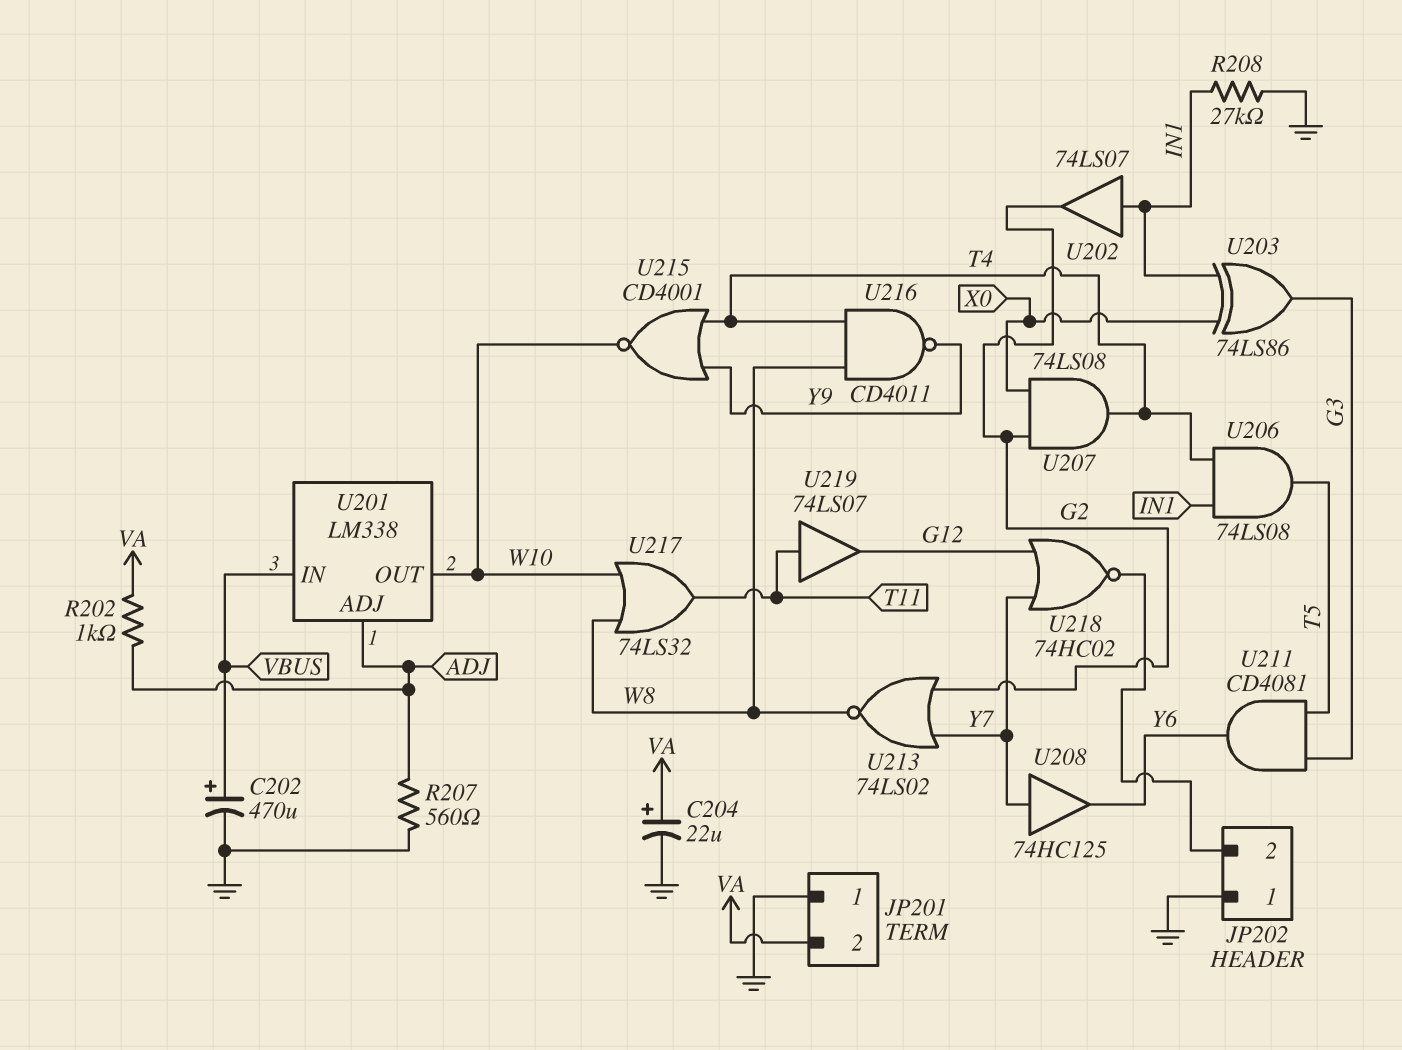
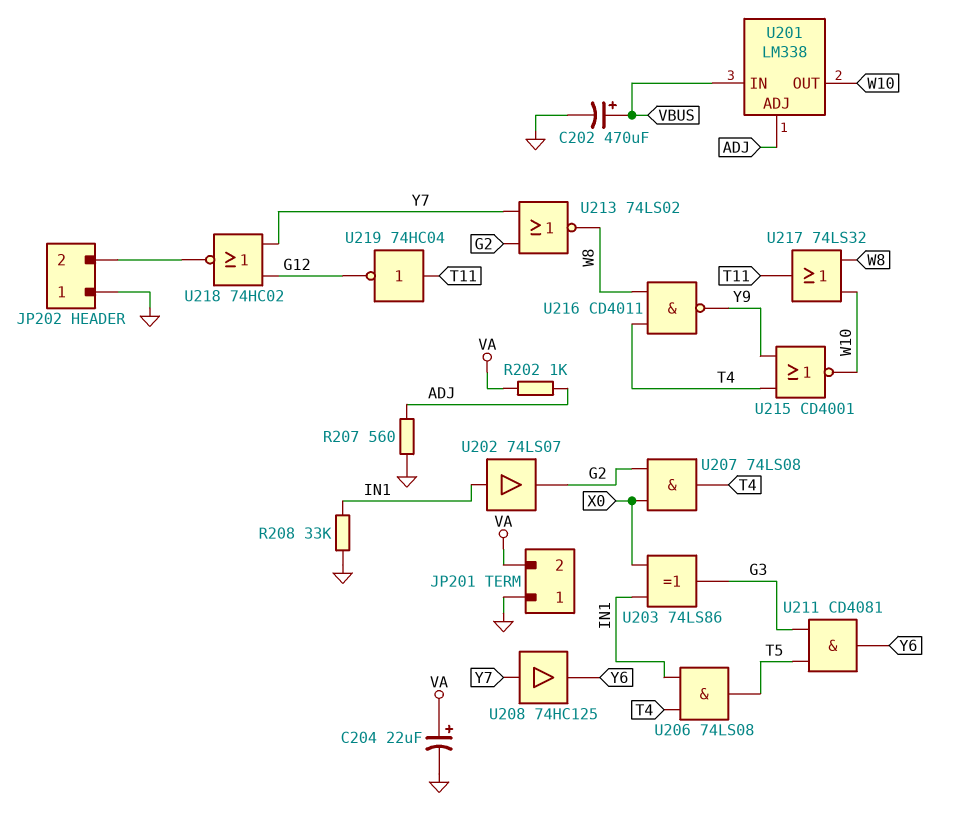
R208: 27k (GND, IN1) -> 33k (GND, IN1)
U219: buffer 74LS07 (in T11, out G12) -> NOT 74HC04 (in T11, out G12)

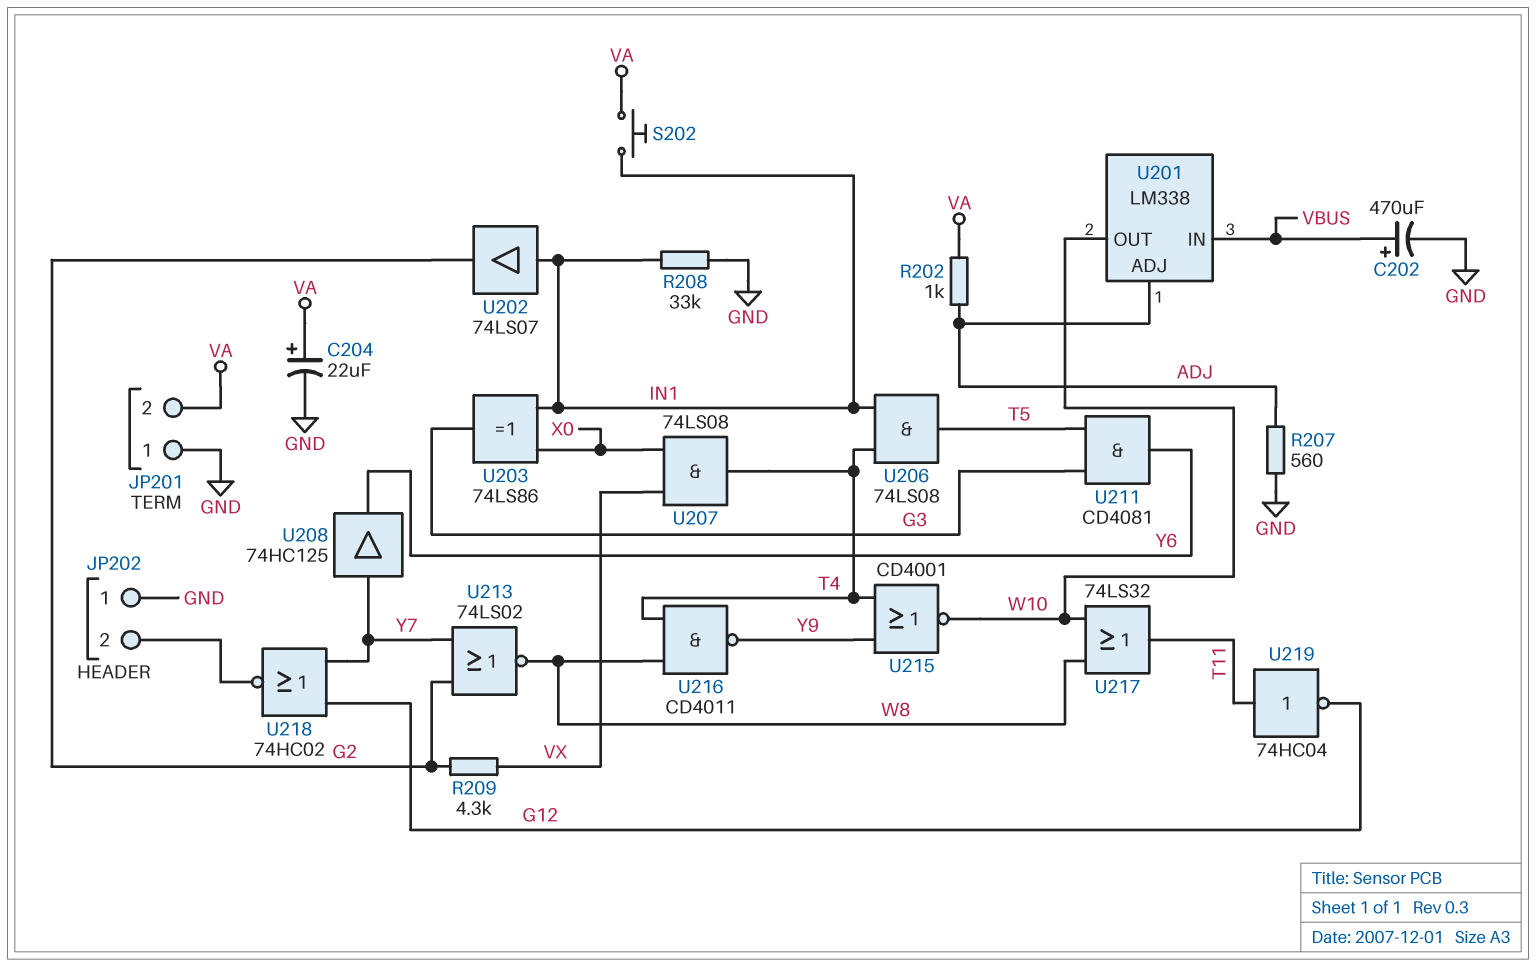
R209: none -> 4.3k (G2, VX)
S202: none -> button (IN1, VA)
U207: AND 74LS08 (in G2, in X0, out T4) -> AND 74LS08 (in VX, in X0, out T4)

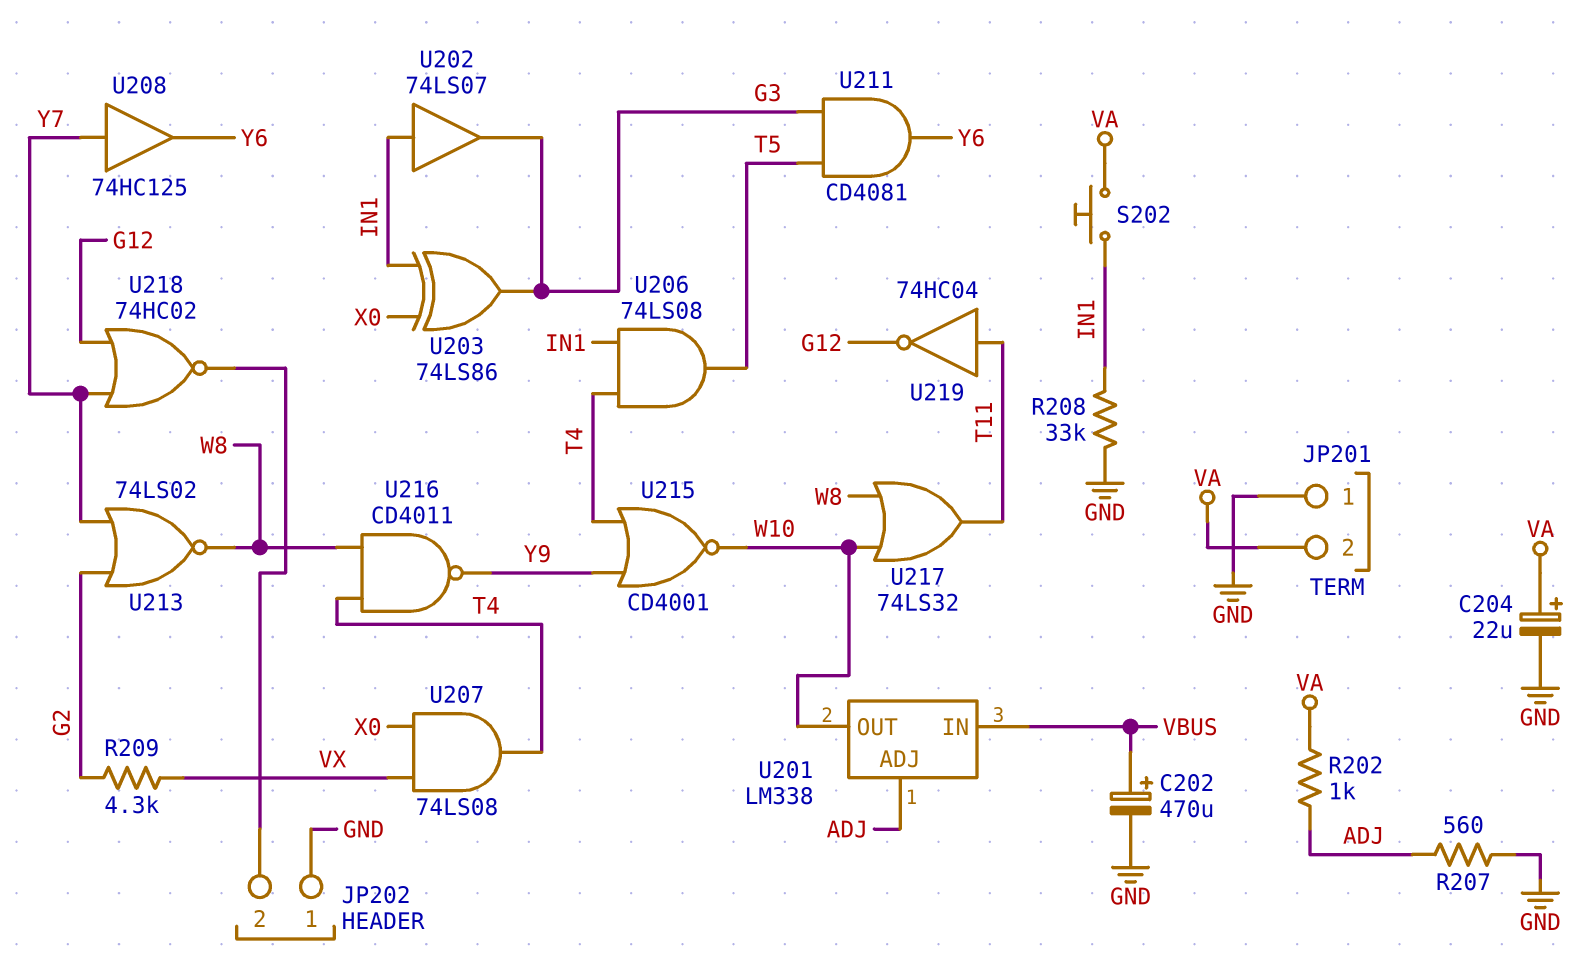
U202: buffer 74LS07 (in IN1, out G2) -> buffer 74LS07 (in IN1, out G3)

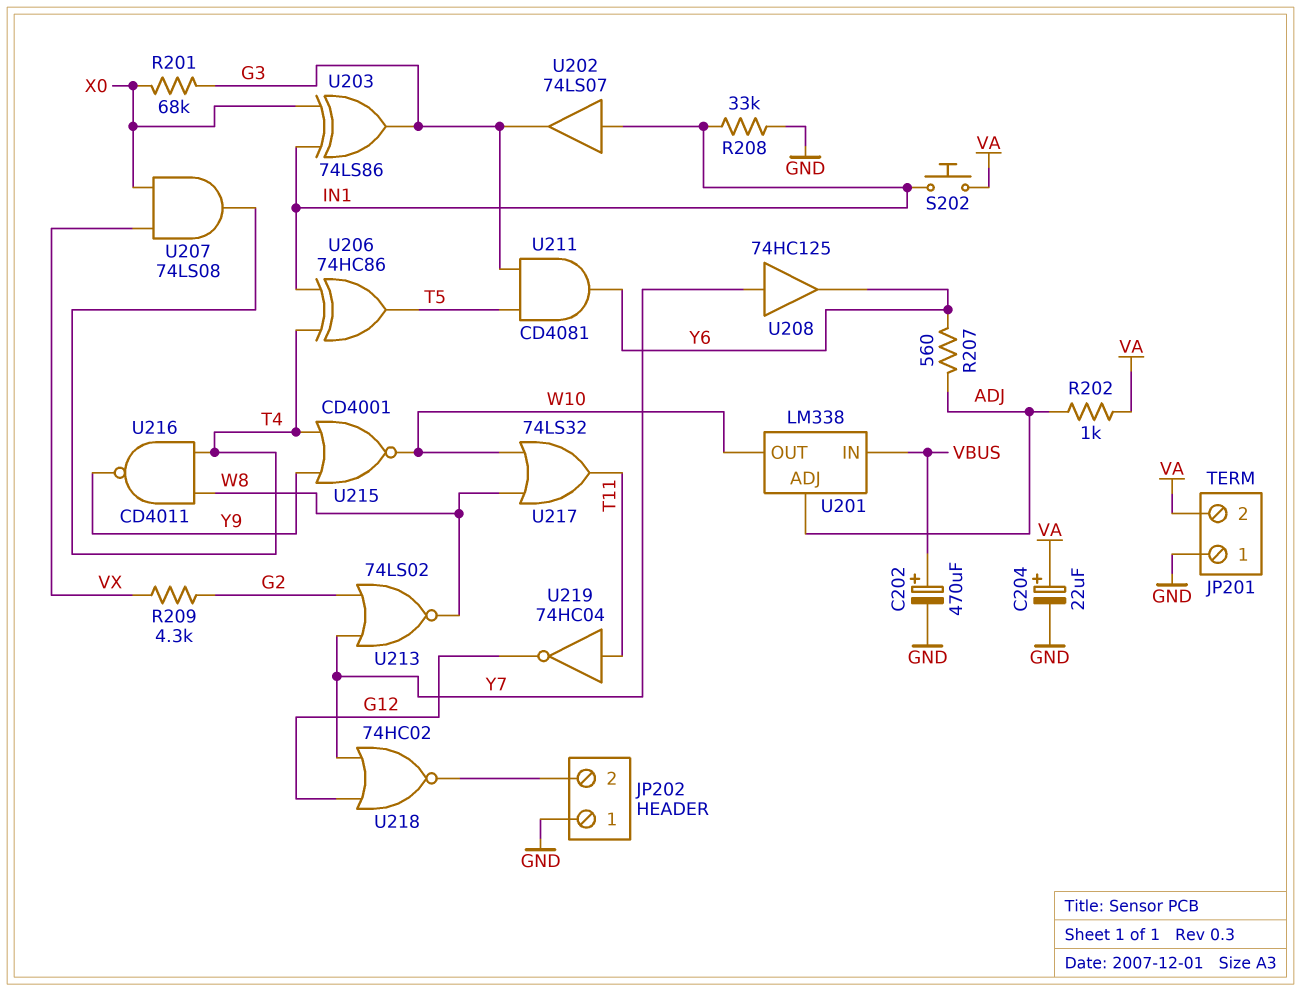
R201: none -> 68k (G3, X0)
R207: 560 (ADJ, GND) -> 560 (ADJ, Y6)
U206: AND 74LS08 (in IN1, in T4, out T5) -> XOR 74HC86 (in IN1, in T4, out T5)

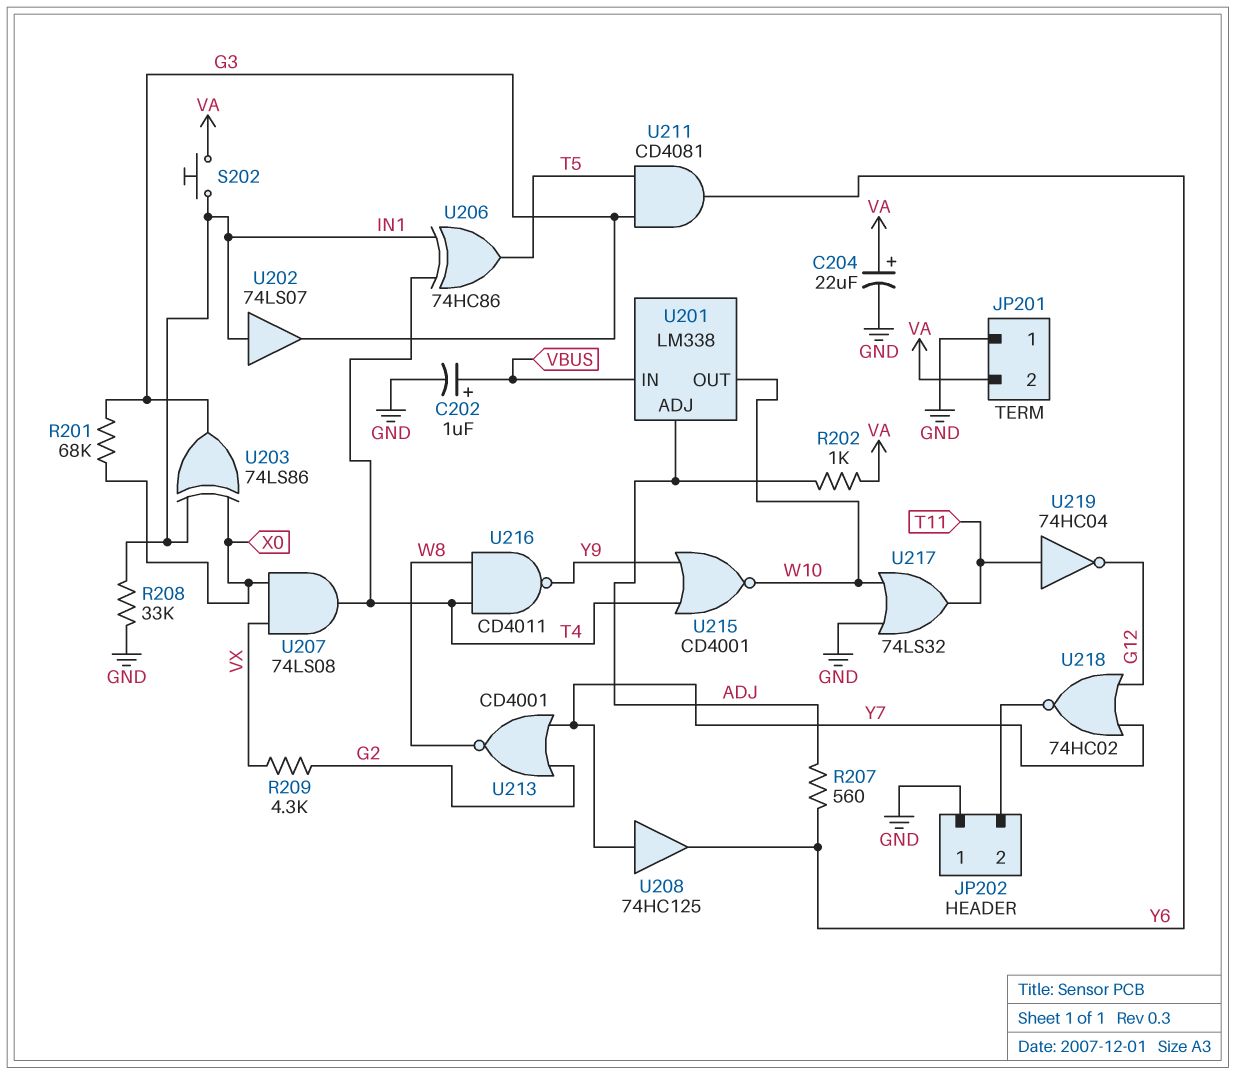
C202: 470uF (plus VBUS, minus GND) -> 1uF (plus VBUS, minus GND)
U213: NOR 74LS02 (in G2, in Y7, out W8) -> NOR CD4001 (in G2, in Y7, out W8)
U217: OR 74LS32 (in W8, in W10, out T11) -> OR 74LS32 (in GND, in W10, out T11)

